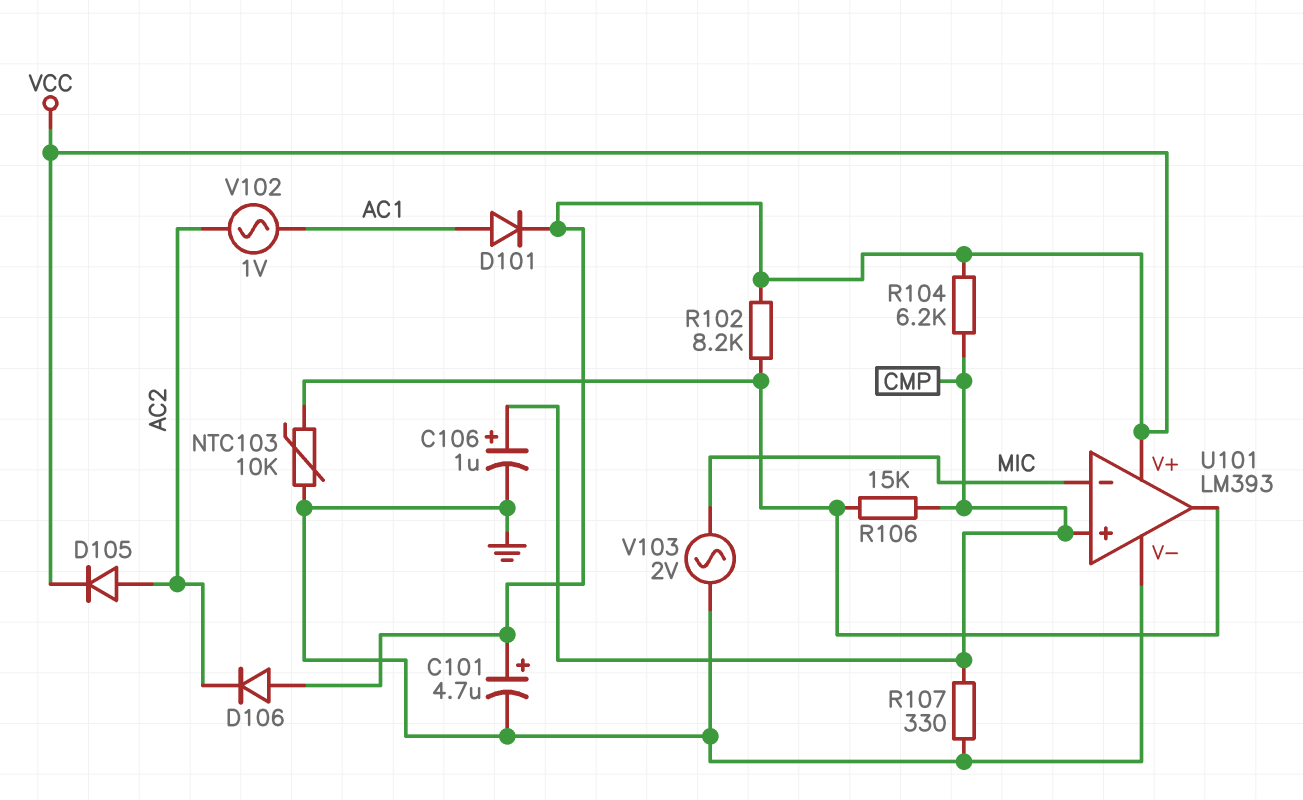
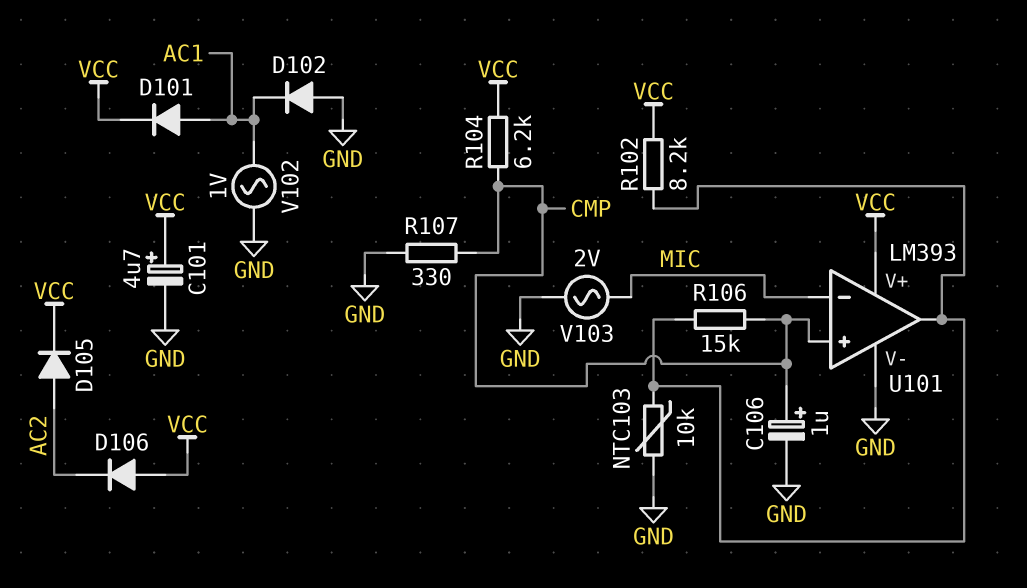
D102: none -> diode (A GND, K AC1)
V102: AC 1V (AC1, AC2) -> AC 1V (AC1, GND)

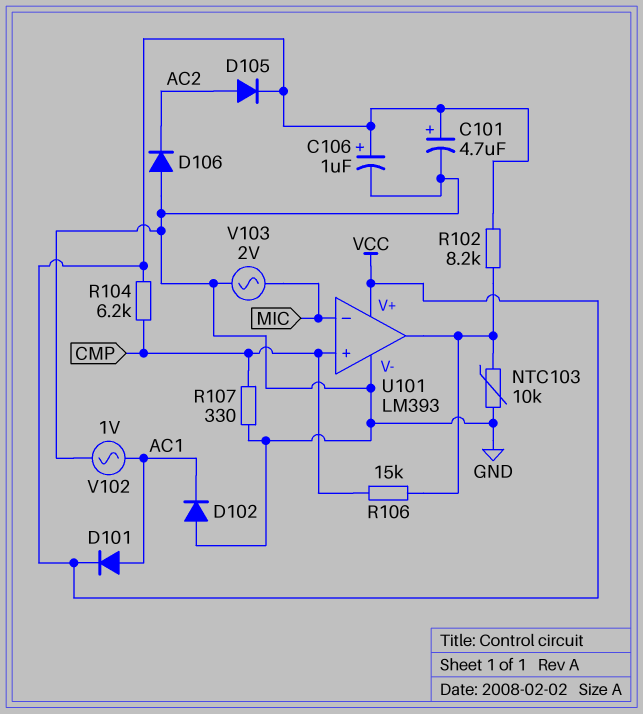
C106: 1uF (plus CMP, minus GND) -> 1uF (plus VCC, minus GND)
D106: diode (A VCC, K AC2) -> diode (A GND, K AC2)

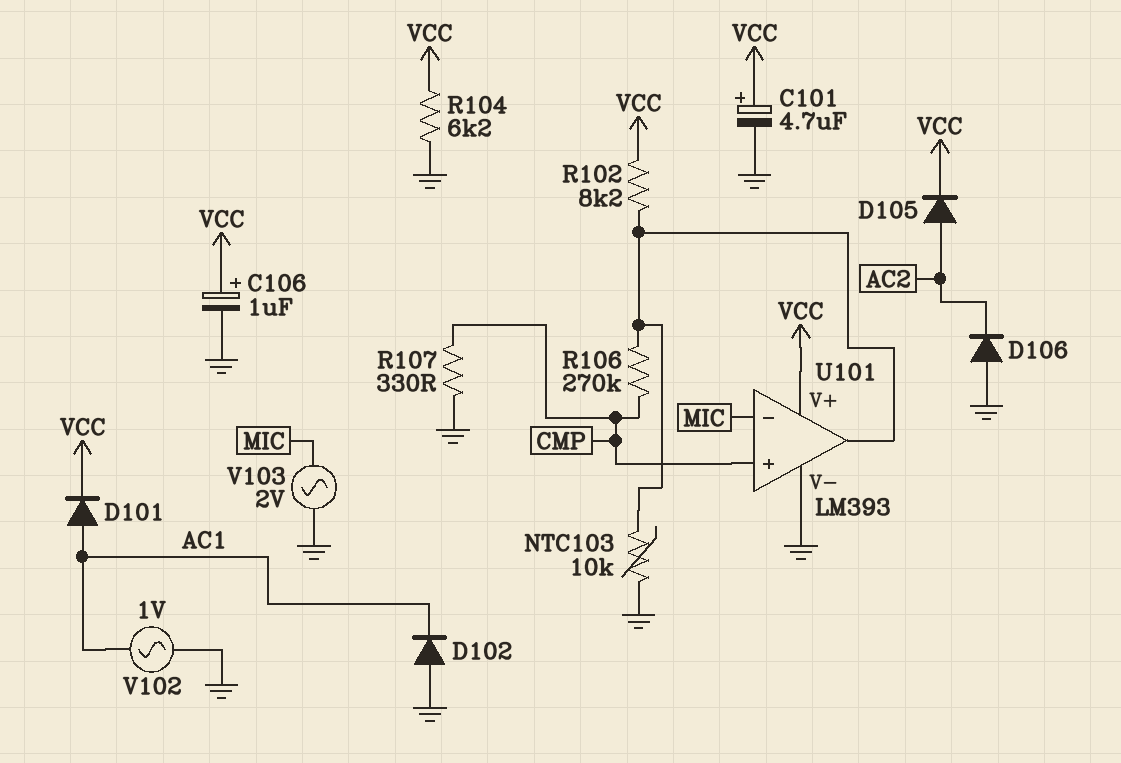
R104: 6.2k (CMP, VCC) -> 6.2k (GND, VCC)
R106: 15k (CMP, U101/out) -> 270k (CMP, U101/out)

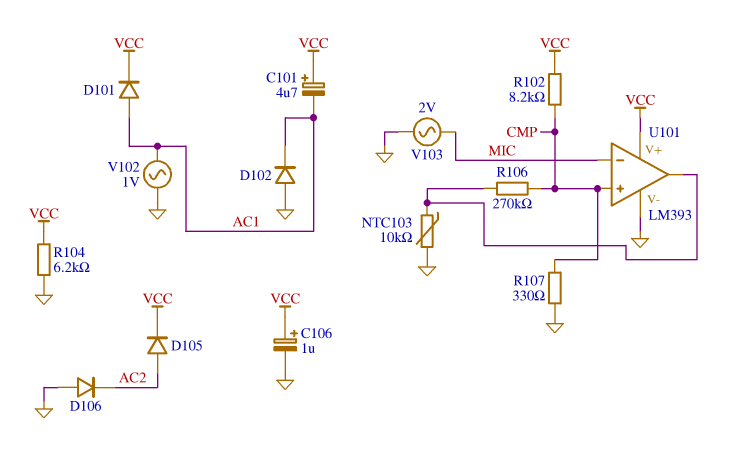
C101: 4.7uF (plus VCC, minus GND) -> 4.7uF (plus VCC, minus AC1)
R102: 8.2k (U101/out, VCC) -> 8.2k (CMP, VCC)

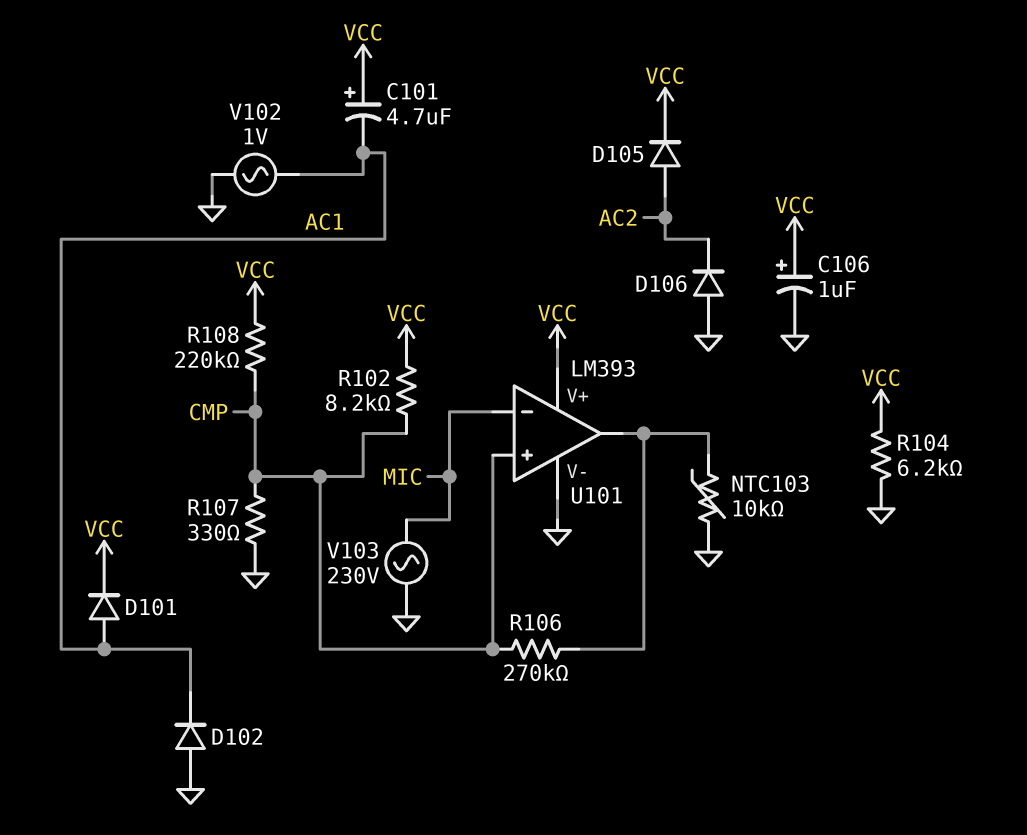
R108: none -> 220k (CMP, VCC)
V103: AC 2V (GND, MIC) -> AC 230V (GND, MIC)

